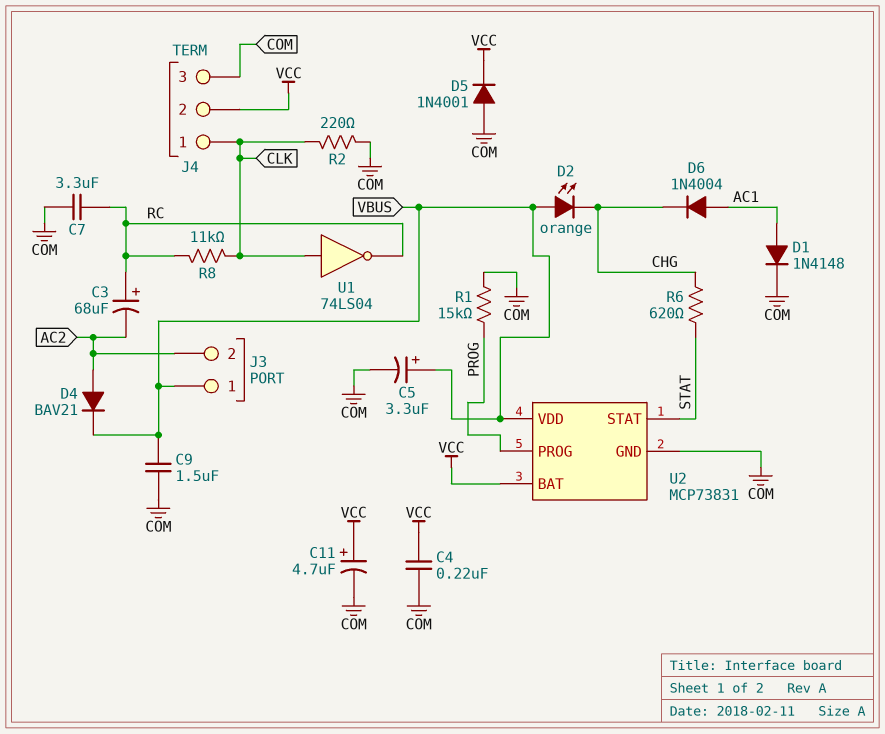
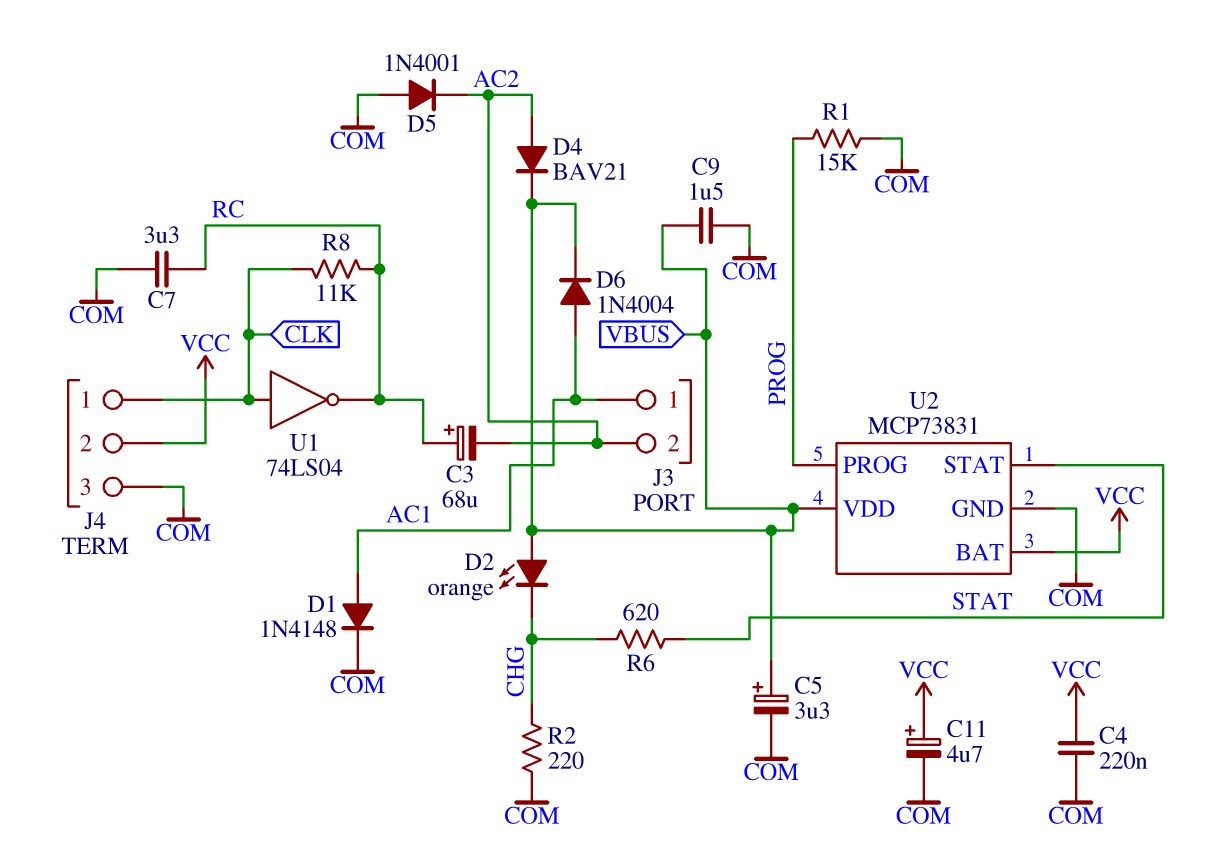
D5: diode 1N4001 (A COM, K VCC) -> diode 1N4001 (A COM, K AC2)
D6: diode 1N4004 (A AC1, K CHG) -> diode 1N4004 (A AC1, K VBUS)
J3 pin 1: VBUS -> AC1
R2: 220 (CLK, COM) -> 220 (CHG, COM)

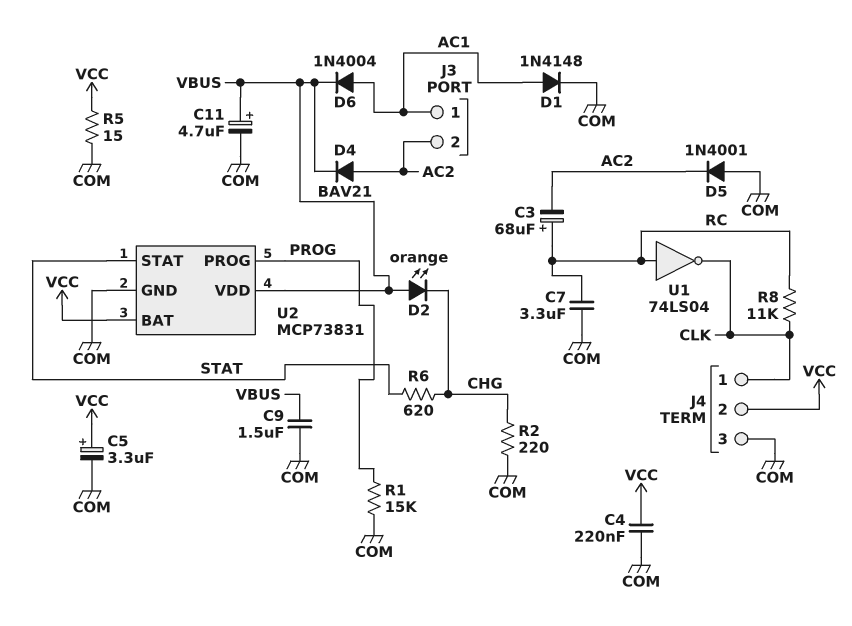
C5: 3.3uF (plus VBUS, minus COM) -> 3.3uF (plus VCC, minus COM)
C11: 4.7uF (plus VCC, minus COM) -> 4.7uF (plus VBUS, minus COM)
R5: none -> 15 (COM, VCC)
U1: NOT 74LS04 (in CLK, out RC) -> NOT 74LS04 (in RC, out CLK)

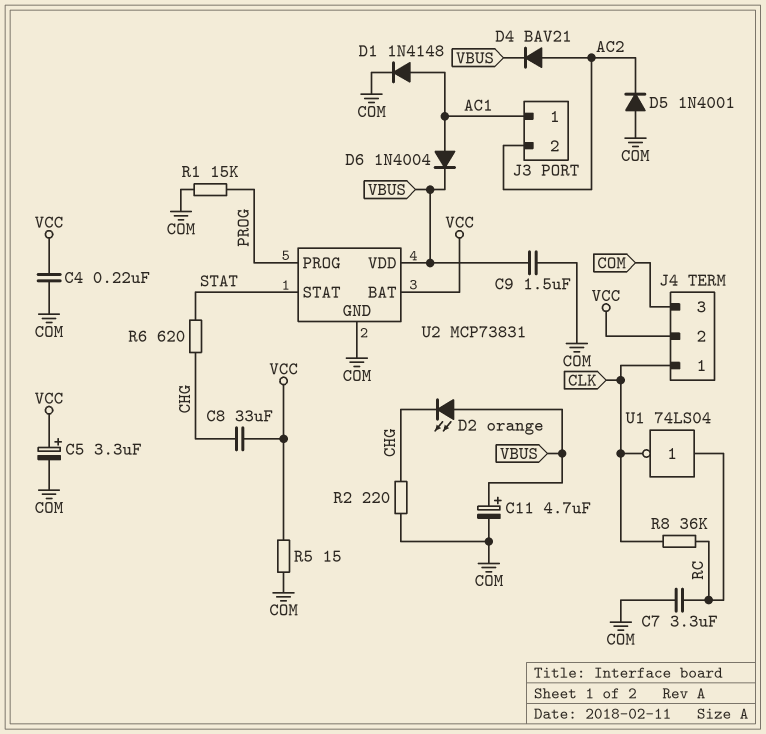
C3: 68uF (plus RC, minus AC2) -> none
C8: none -> 33uF (CHG, VCC)
R8: 11k (CLK, RC) -> 36k (CLK, RC)

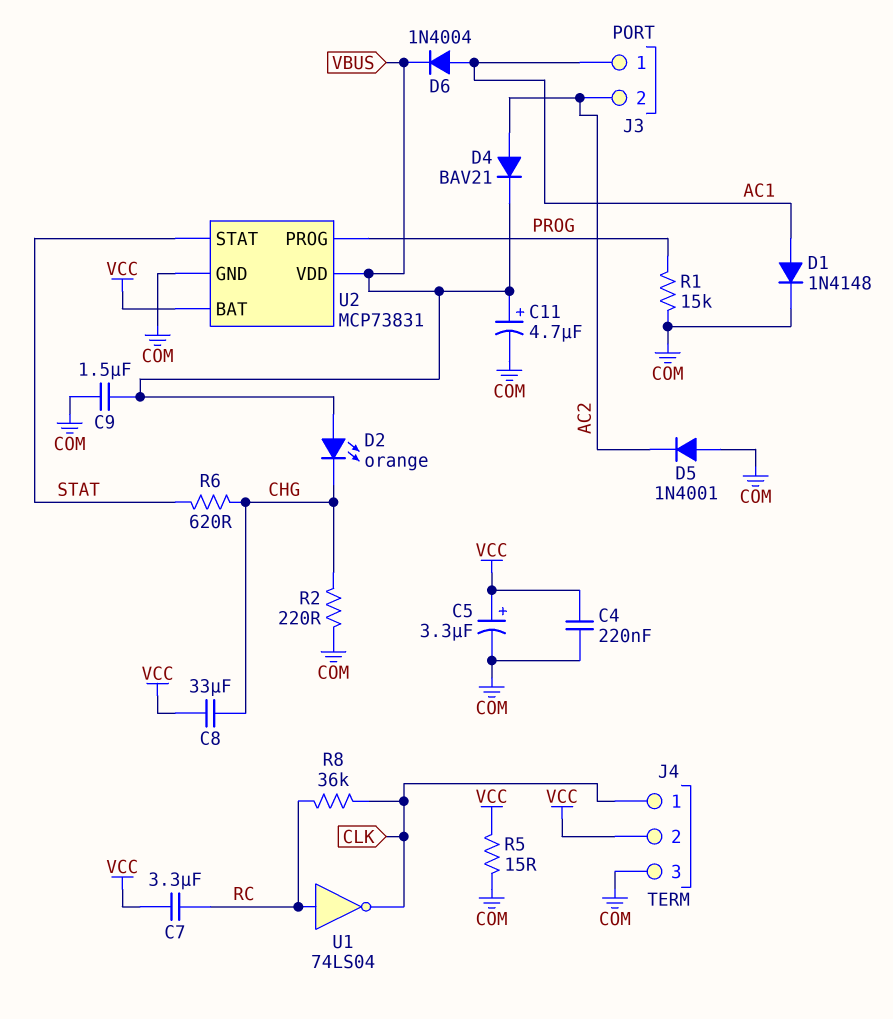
C7: 3.3uF (COM, RC) -> 3.3uF (RC, VCC)

